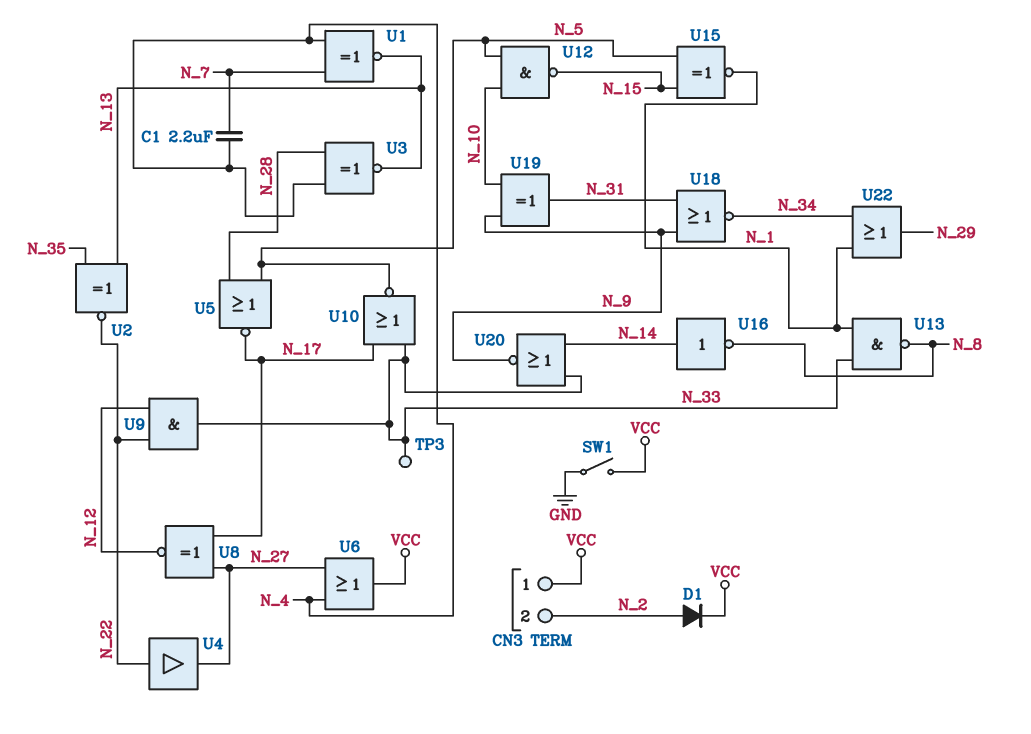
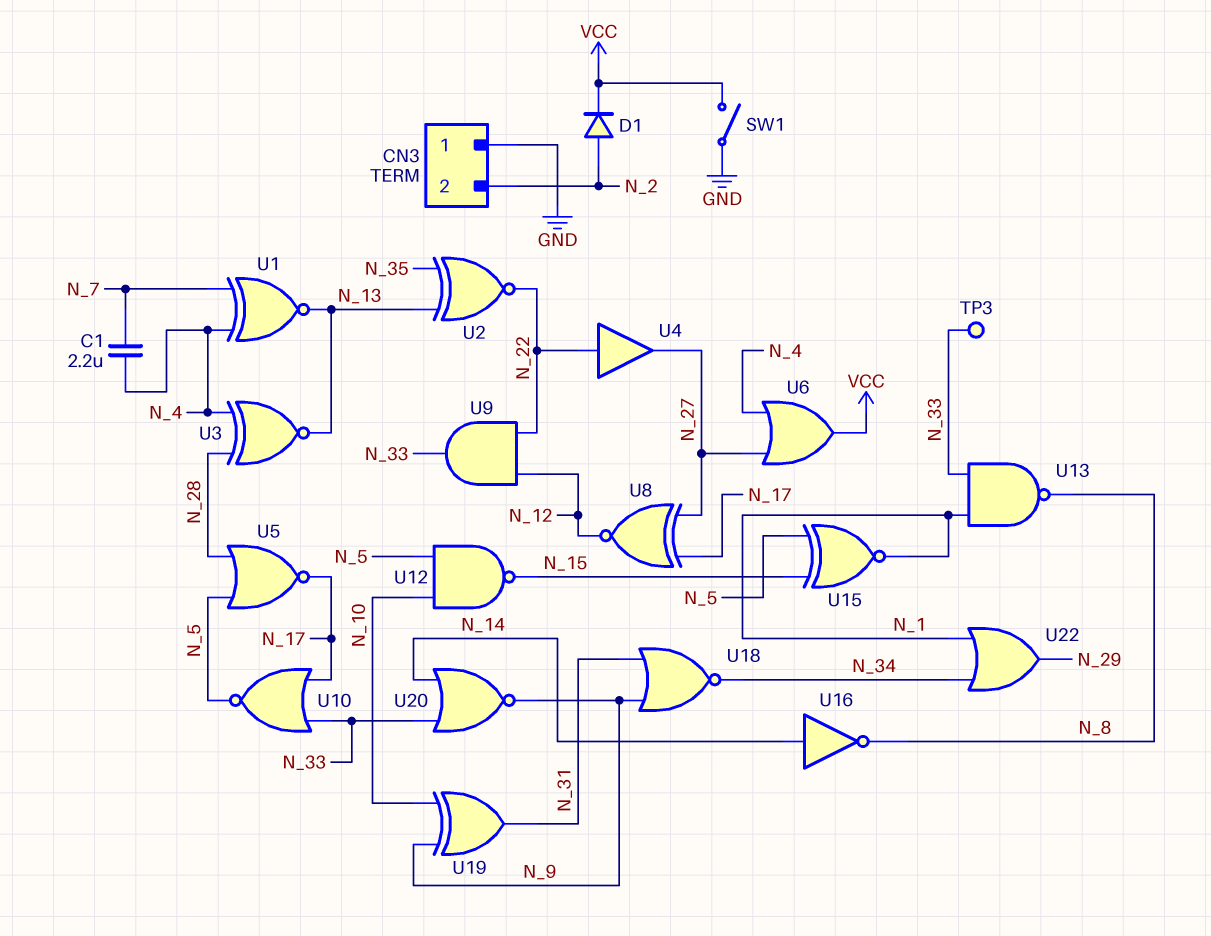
CN3 pin 1: VCC -> GND

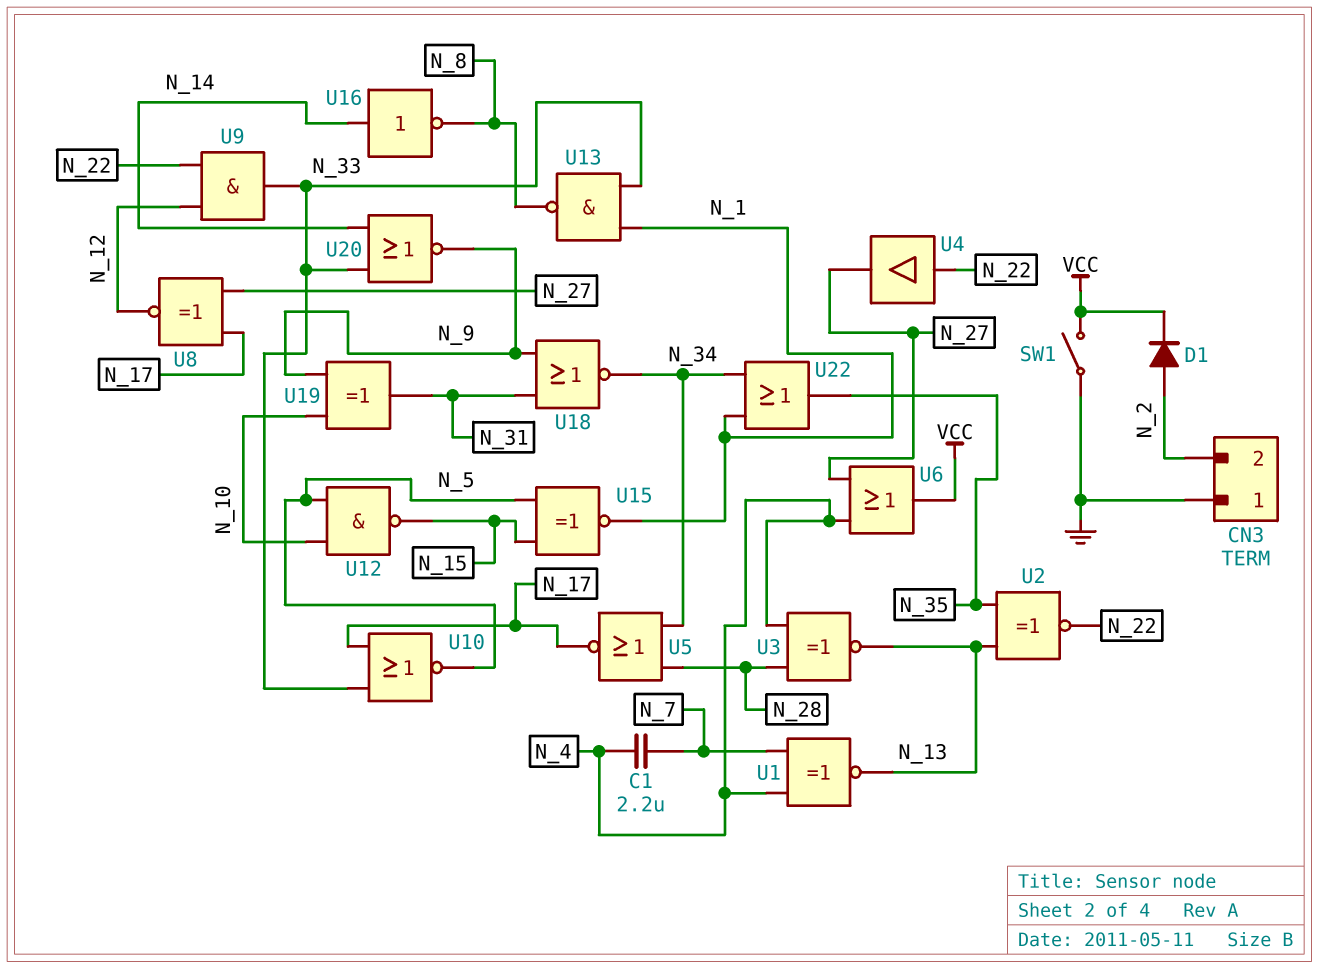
TP3: test point (N_33) -> none
U5: NOR (in N_5, in N_28, out N_17) -> NOR (in N_28, in N_34, out N_17)
U22: OR (in N_1, in N_34, out N_29) -> OR (in N_1, in N_34, out N_35)

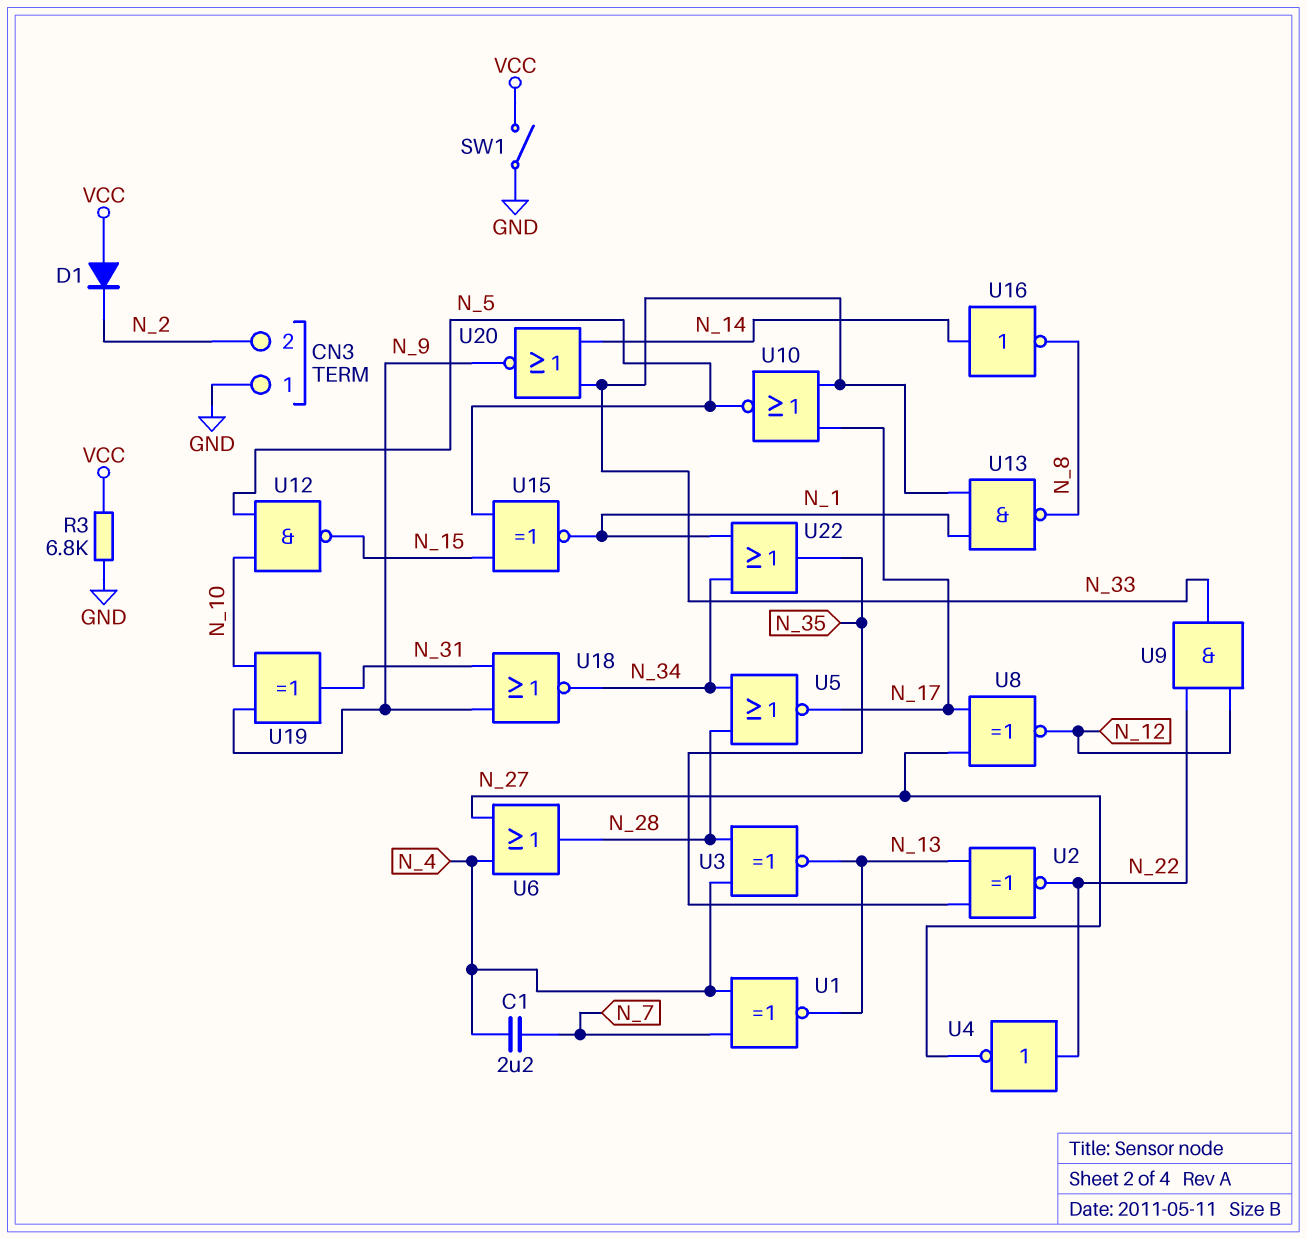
D1: diode (A N_2, K VCC) -> diode (A VCC, K N_2)
R3: none -> 6.8k (GND, VCC)
U4: buffer (in N_22, out N_27) -> NOT (in N_22, out N_27)
U6: OR (in N_4, in N_27, out VCC) -> OR (in N_4, in N_27, out N_28)

